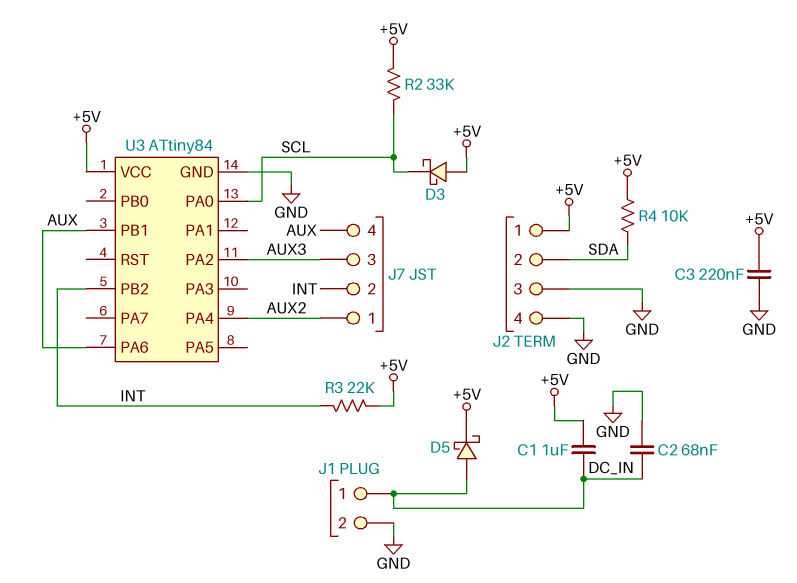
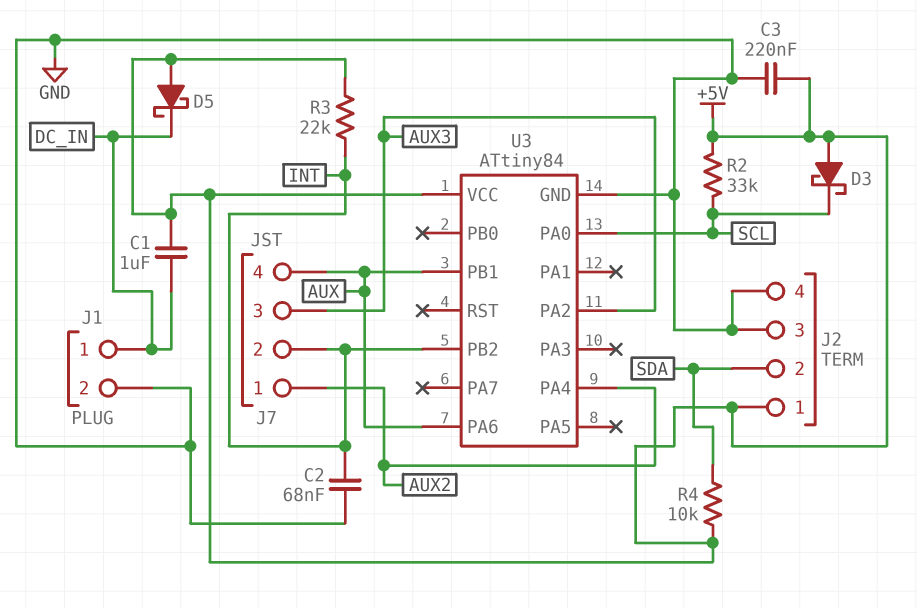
C2: 68nF (DC_IN, GND) -> 68nF (GND, INT)
D5: schottky (A DC_IN, K +5V) -> schottky (A +5V, K DC_IN)

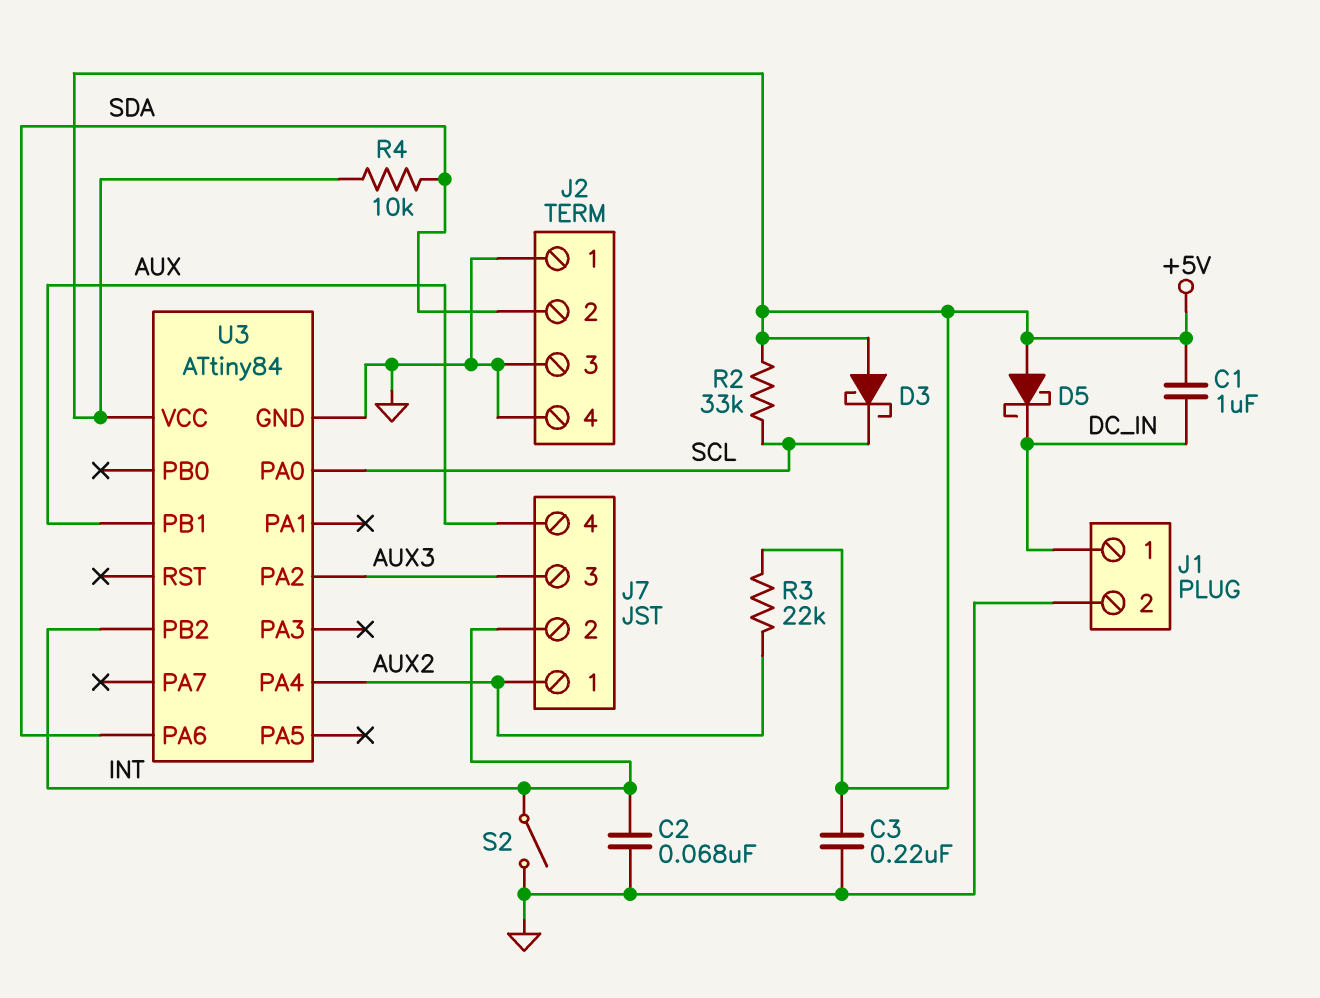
J2 pin 1: +5V -> GND
R3: 22k (+5V, INT) -> 22k (+5V, AUX2)
S2: none -> switch (GND, INT)
U3 pin PA6: AUX -> SDA

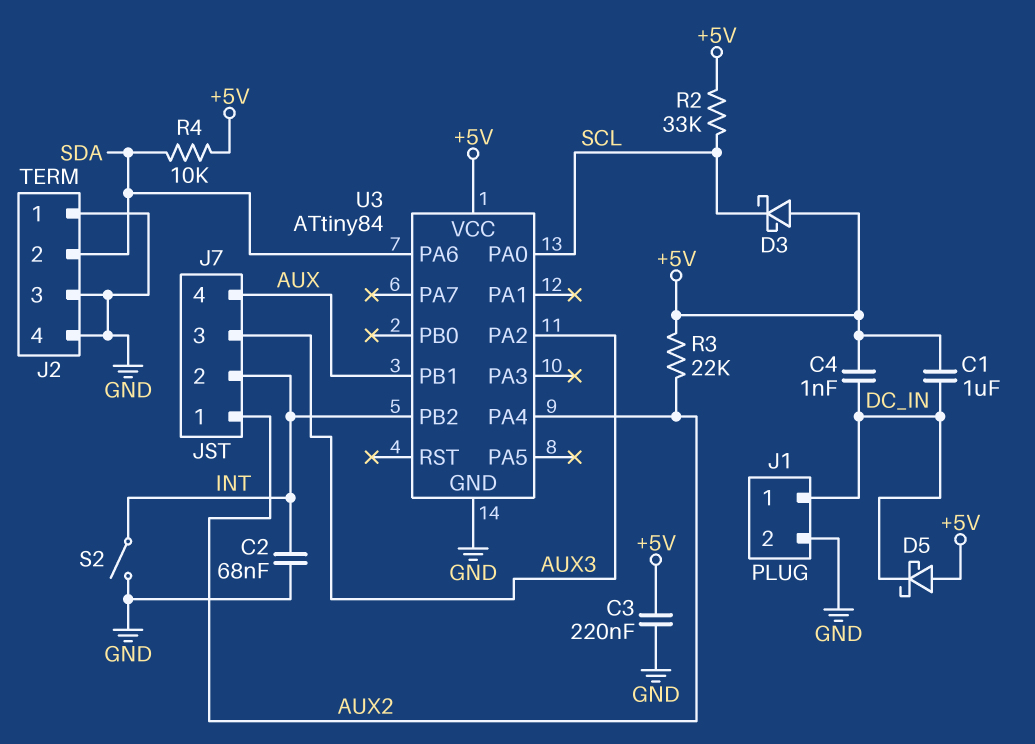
C4: none -> 1nF (+5V, DC_IN)

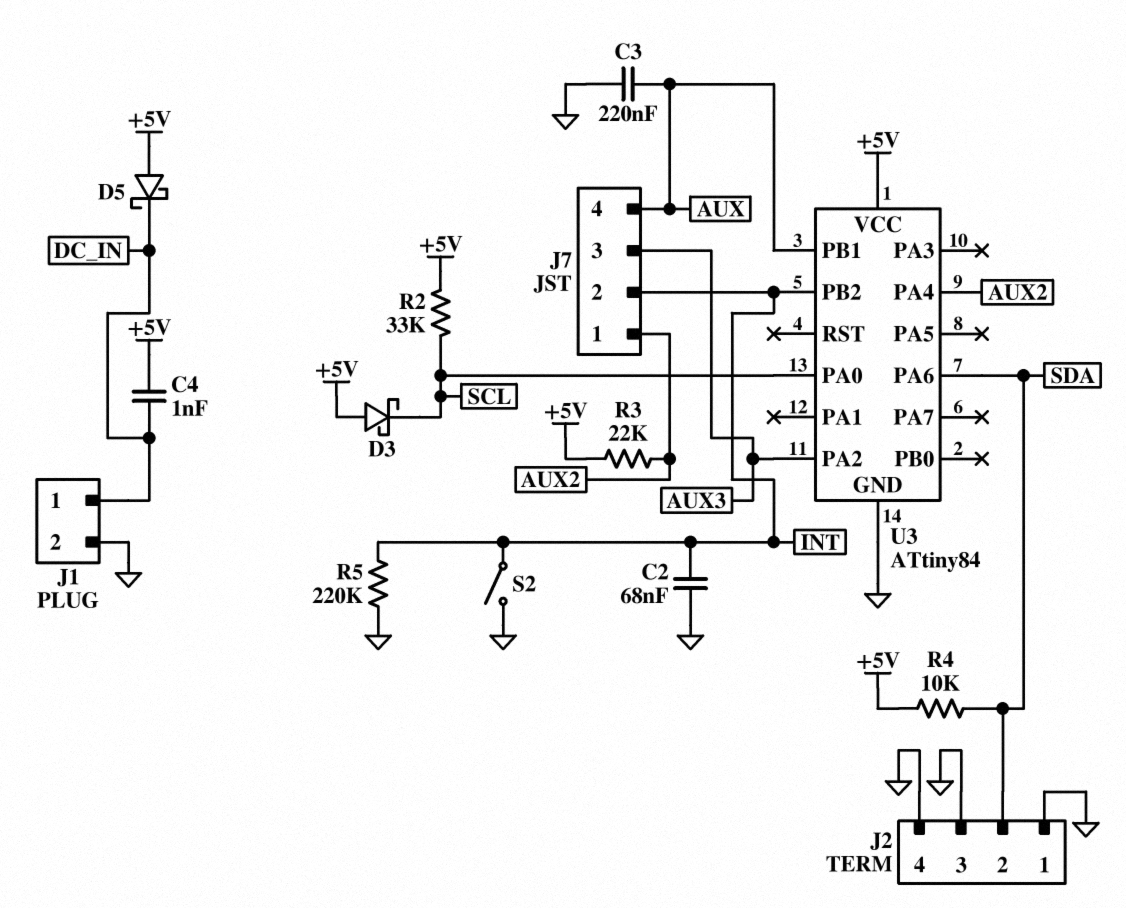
C1: 1uF (+5V, DC_IN) -> none
C3: 220nF (+5V, GND) -> 220nF (AUX, GND)
R5: none -> 220k (GND, INT)

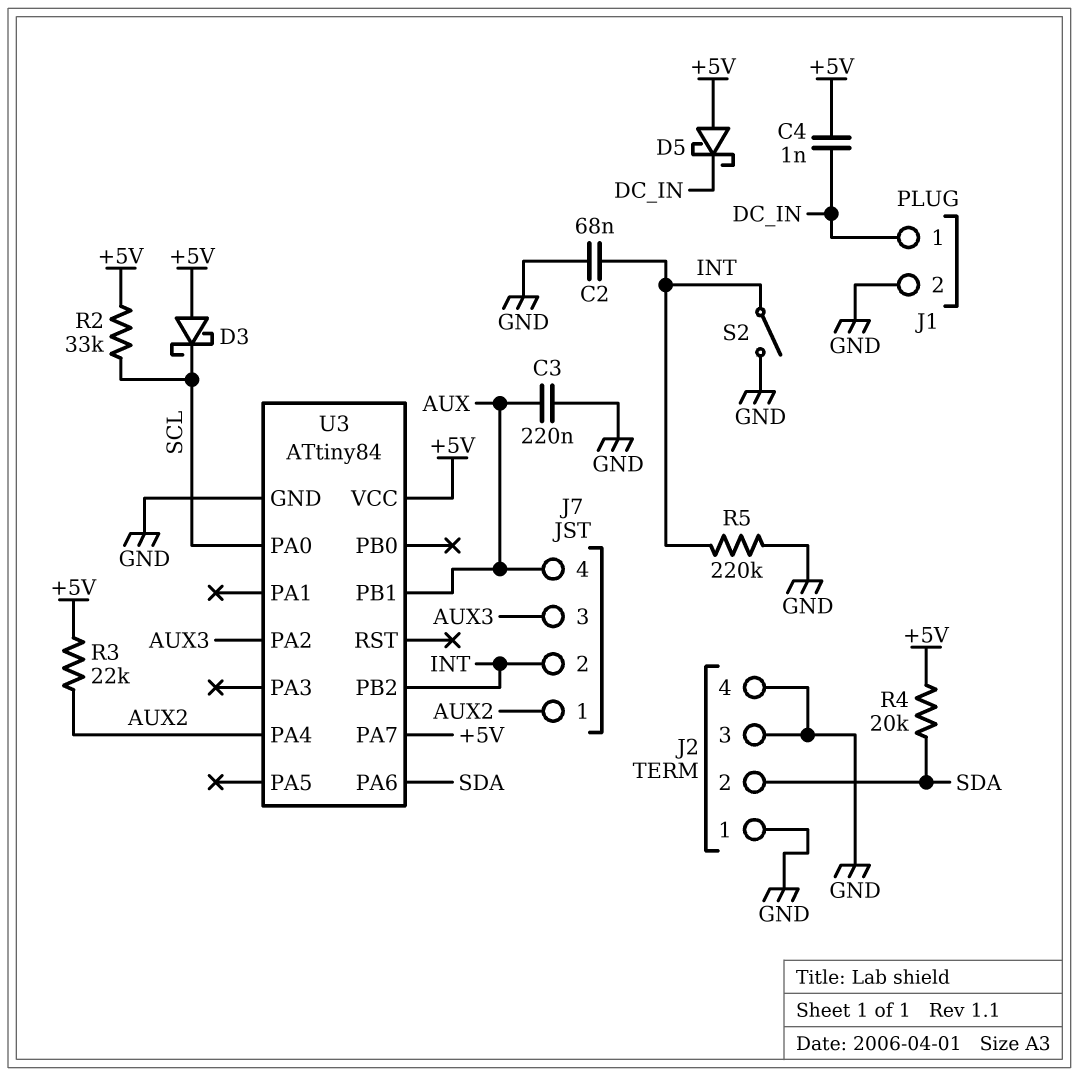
R4: 10k (+5V, SDA) -> 20k (+5V, SDA)
U3 pin PA7: none -> +5V

